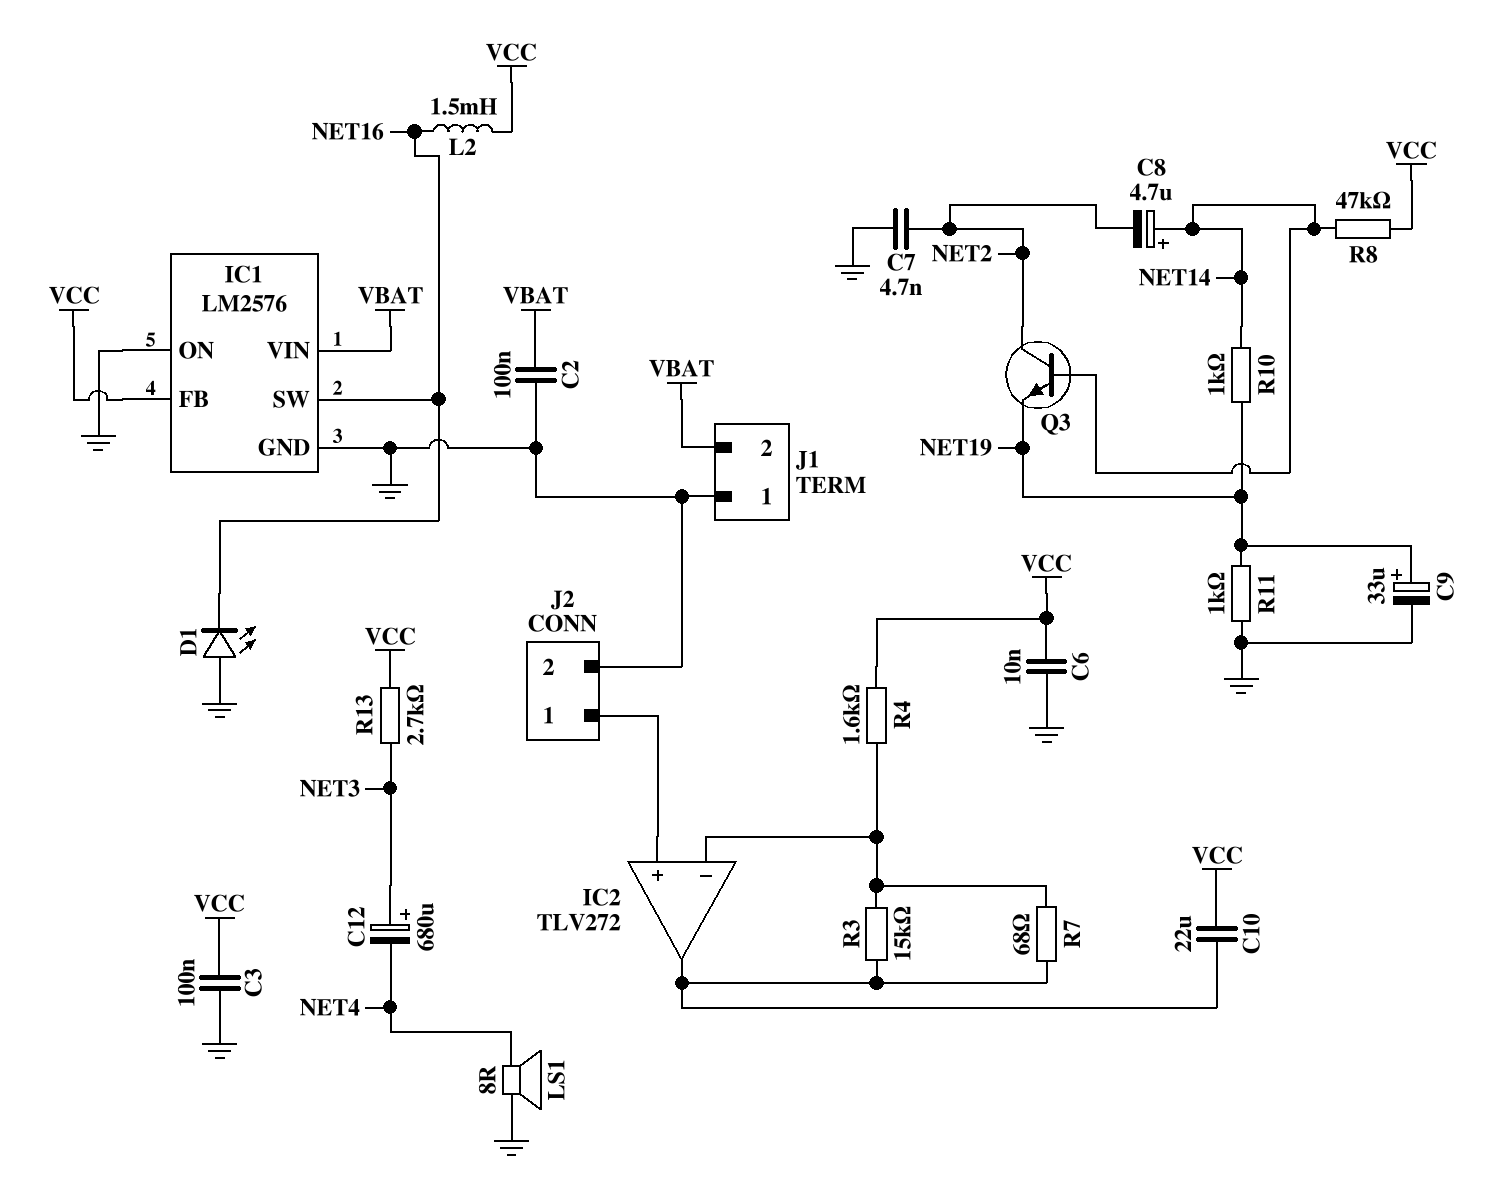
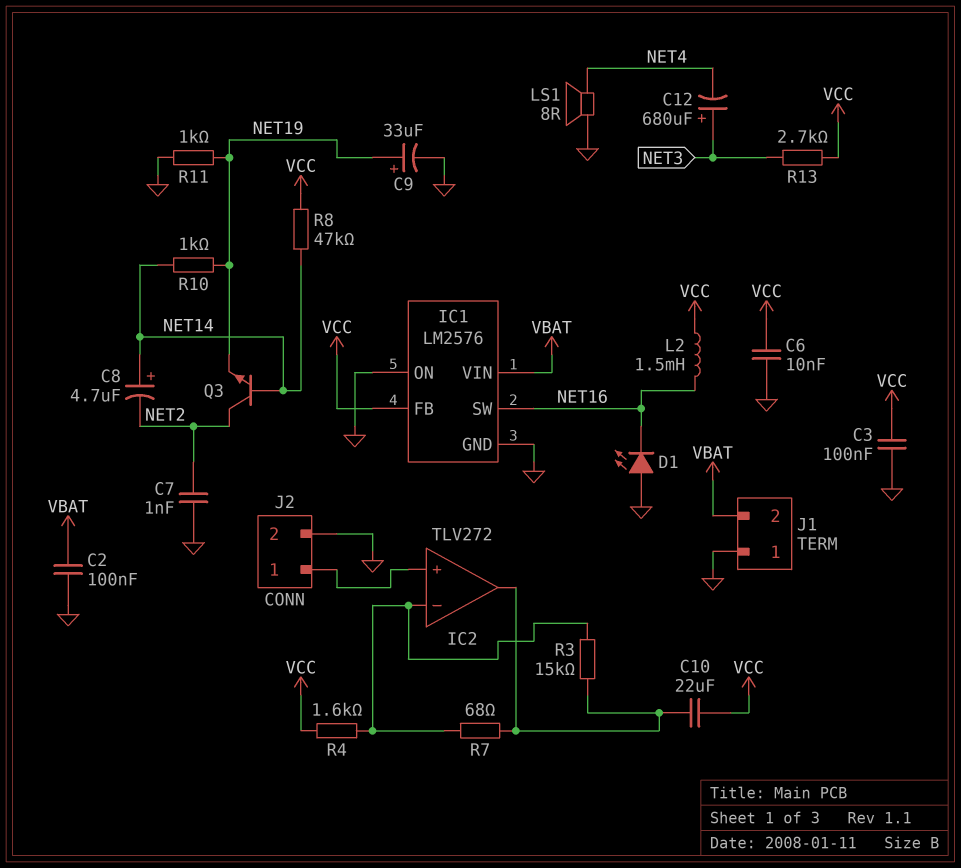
C7: 4.7nF (GND, NET2) -> 1nF (GND, NET2)

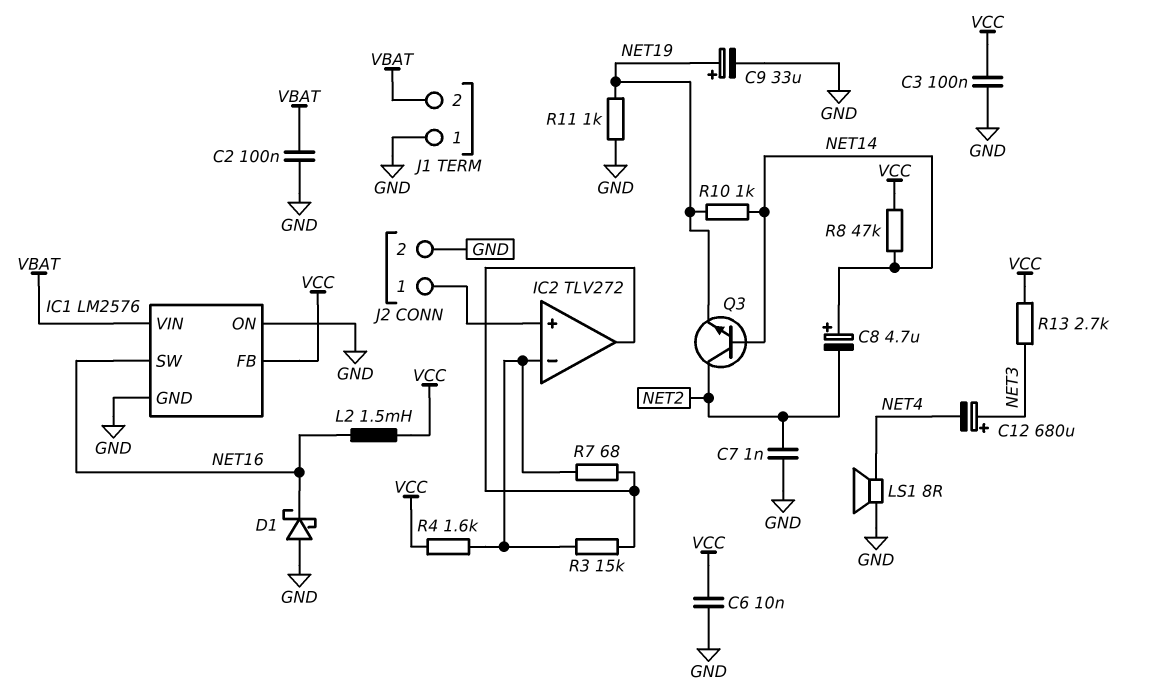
C10: 22uF (IC2/out, VCC) -> none
D1: LED (A GND, K NET16) -> schottky (A GND, K NET16)

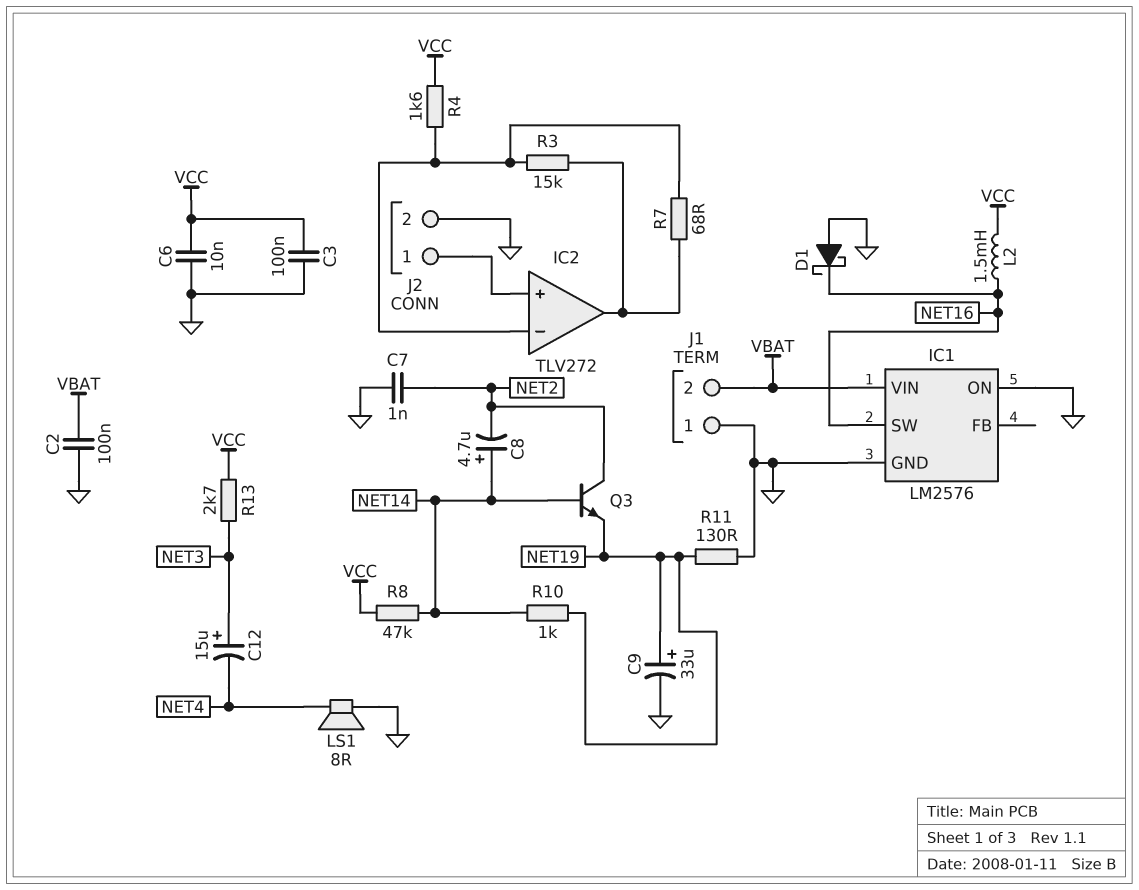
C12: 680uF (plus NET3, minus NET4) -> 15uF (plus NET3, minus NET4)
IC1 pin FB: VCC -> none
R11: 1k (GND, NET19) -> 130 (GND, NET19)

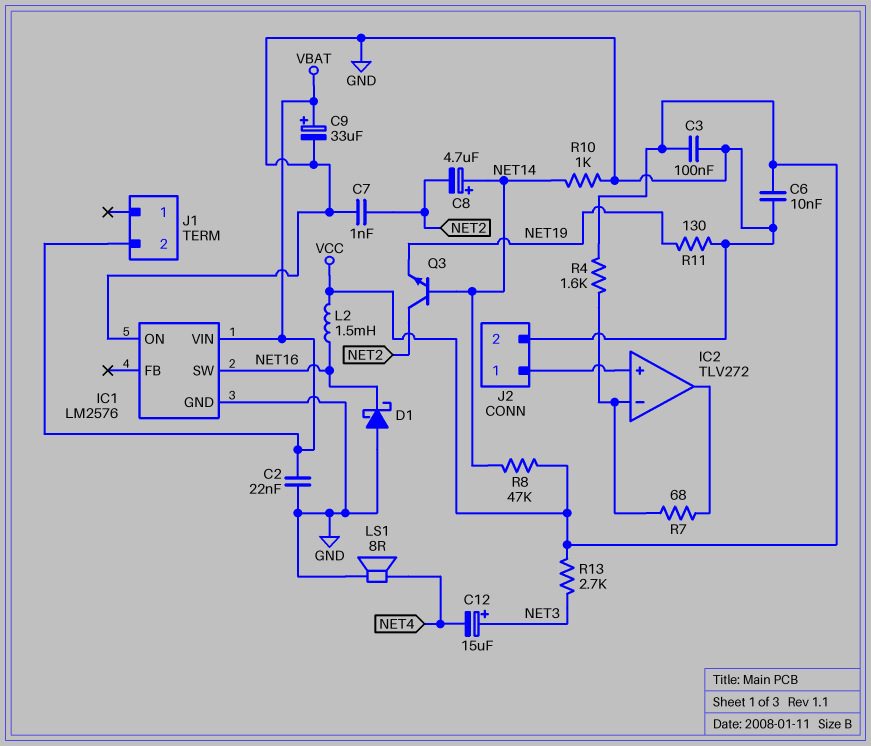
C2: 100nF (GND, VBAT) -> 22nF (GND, VBAT)
C9: 33uF (plus NET19, minus GND) -> 33uF (plus VBAT, minus GND)
J1 pin 1: GND -> none
R3: 15k (IC2/in-, IC2/out) -> none
R10: 1k (NET14, NET19) -> 1k (GND, NET14)

